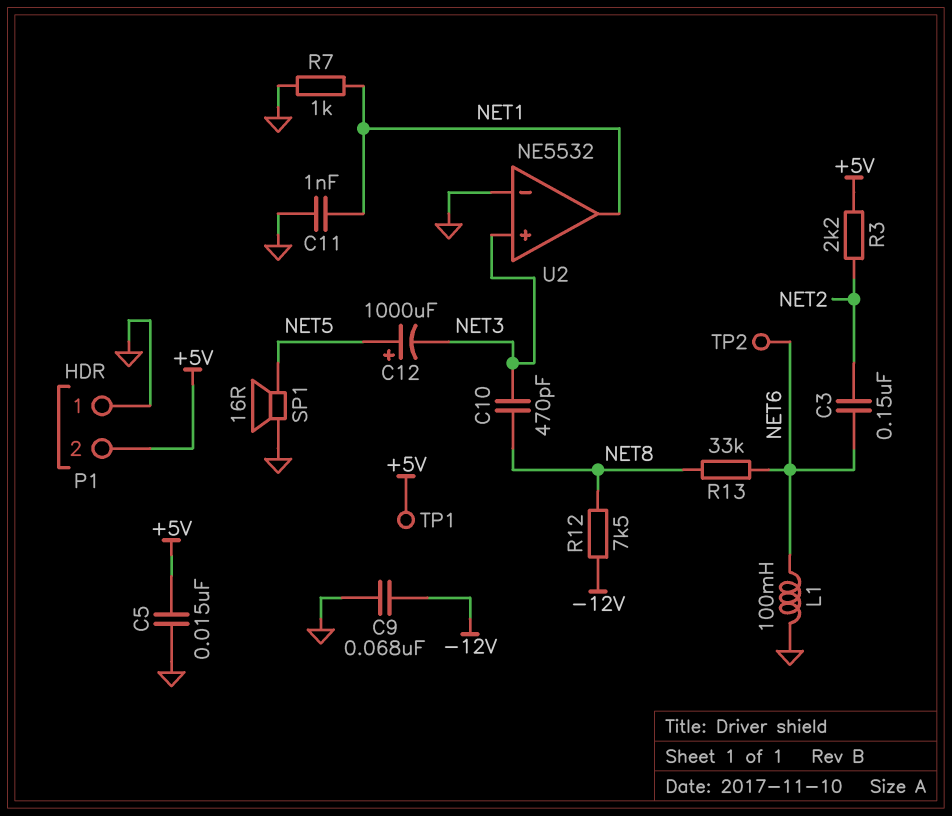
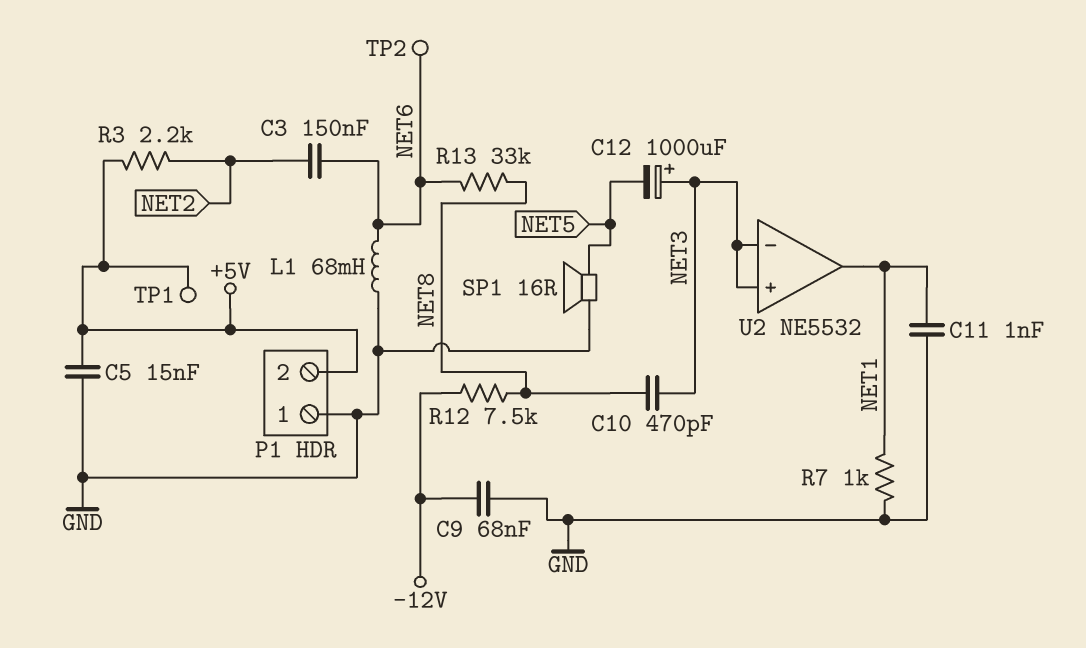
C12: 1000uF (plus NET5, minus NET3) -> 1000uF (plus NET3, minus NET5)
L1: 100mH (GND, NET6) -> 68mH (GND, NET6)
U2 pin in-: GND -> NET3

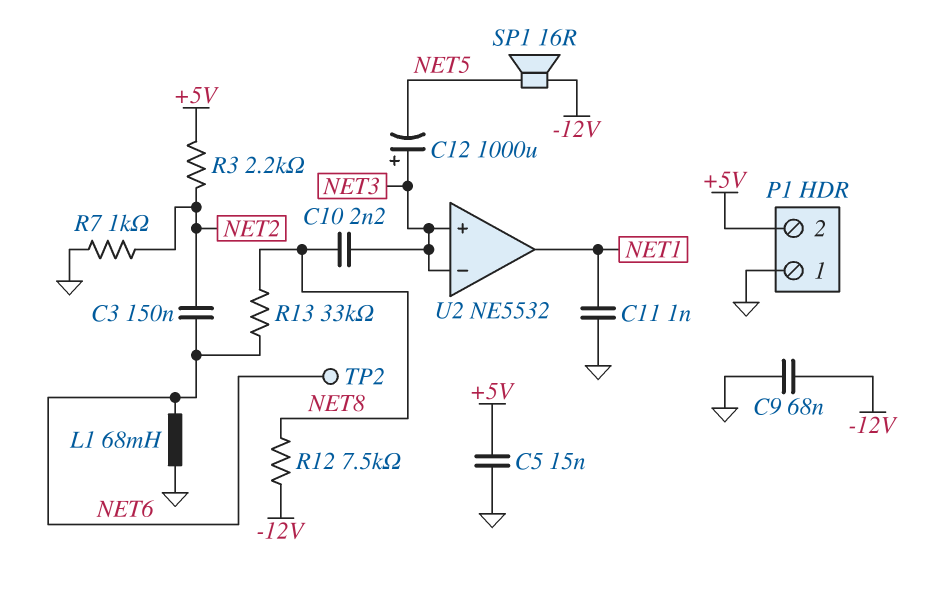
C10: 470pF (NET3, NET8) -> 2.2nF (NET3, NET8)
R7: 1k (GND, NET1) -> 1k (GND, NET2)
SP1: speaker 16R (GND, NET5) -> speaker 16R (-12V, NET5)
TP1: test point (+5V) -> none

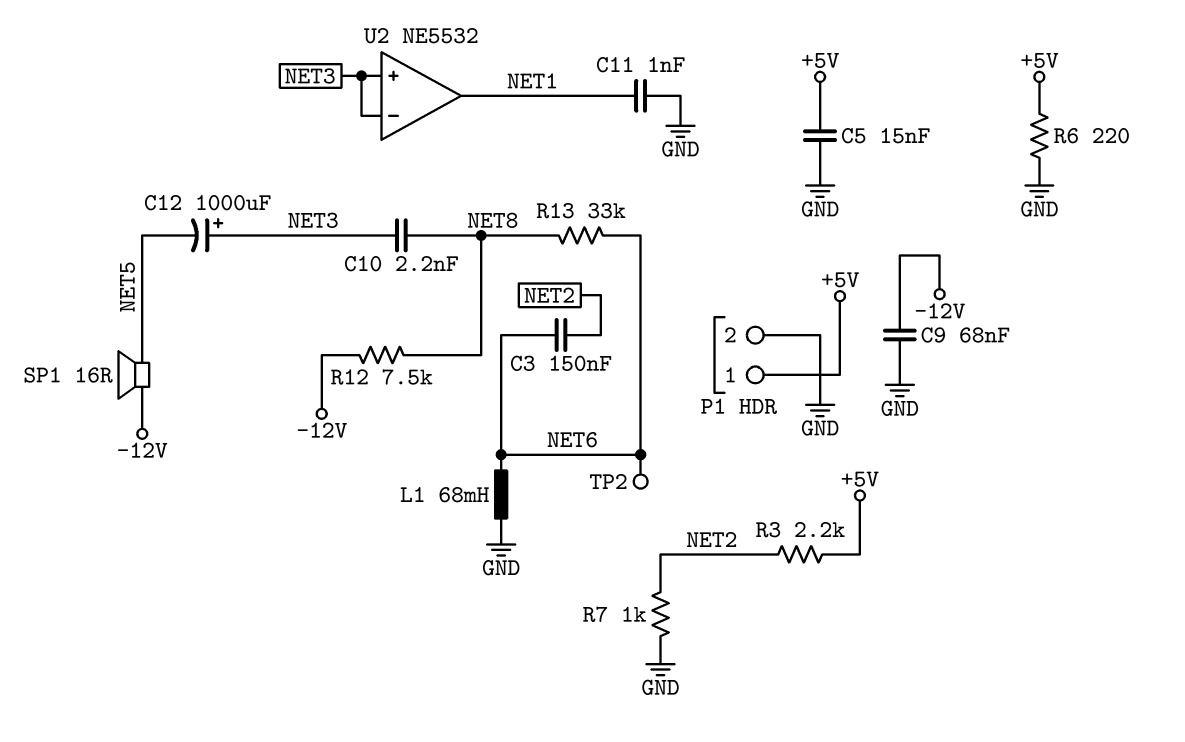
P1 pin 1: GND -> +5V
P1 pin 2: +5V -> GND
R6: none -> 220 (+5V, GND)

